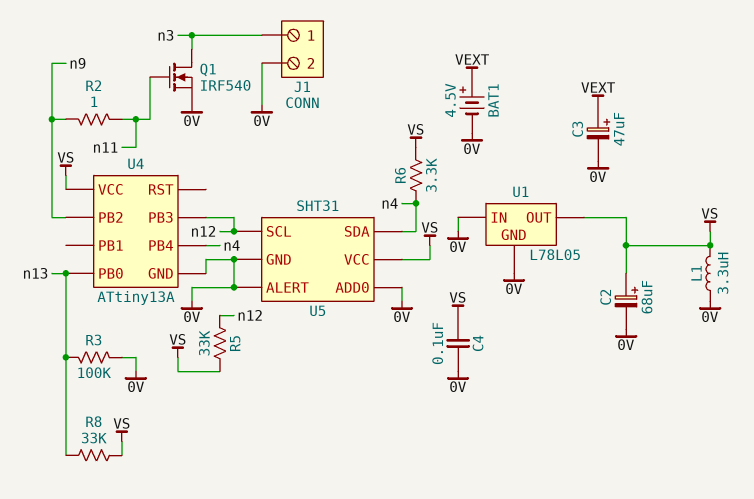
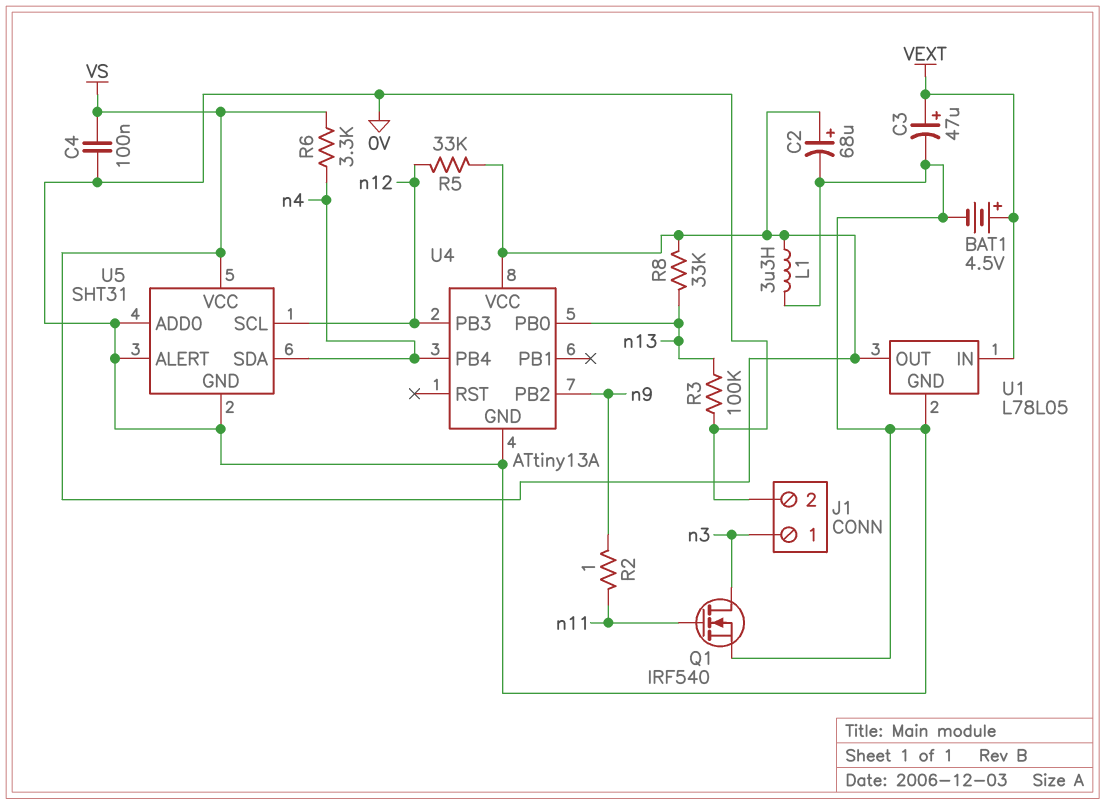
U1 pin IN: 0V -> VEXT

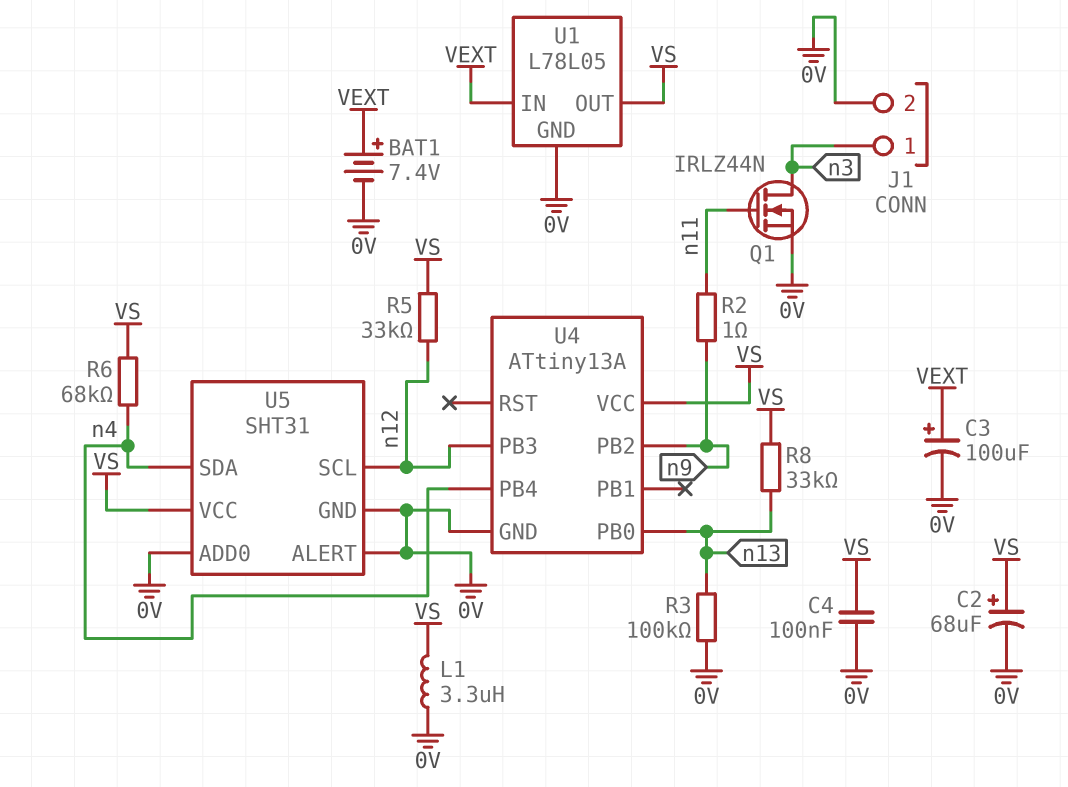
BAT1: 4.5V (plus VEXT, minus 0V) -> 7.4V (plus VEXT, minus 0V)
C3: 47uF (plus VEXT, minus 0V) -> 100uF (plus VEXT, minus 0V)
Q1: NMOS IRF540 (G n11, D n3, S 0V) -> NMOS IRLZ44N (G n11, D n3, S 0V)
R6: 3.3k (VS, n4) -> 68k (VS, n4)

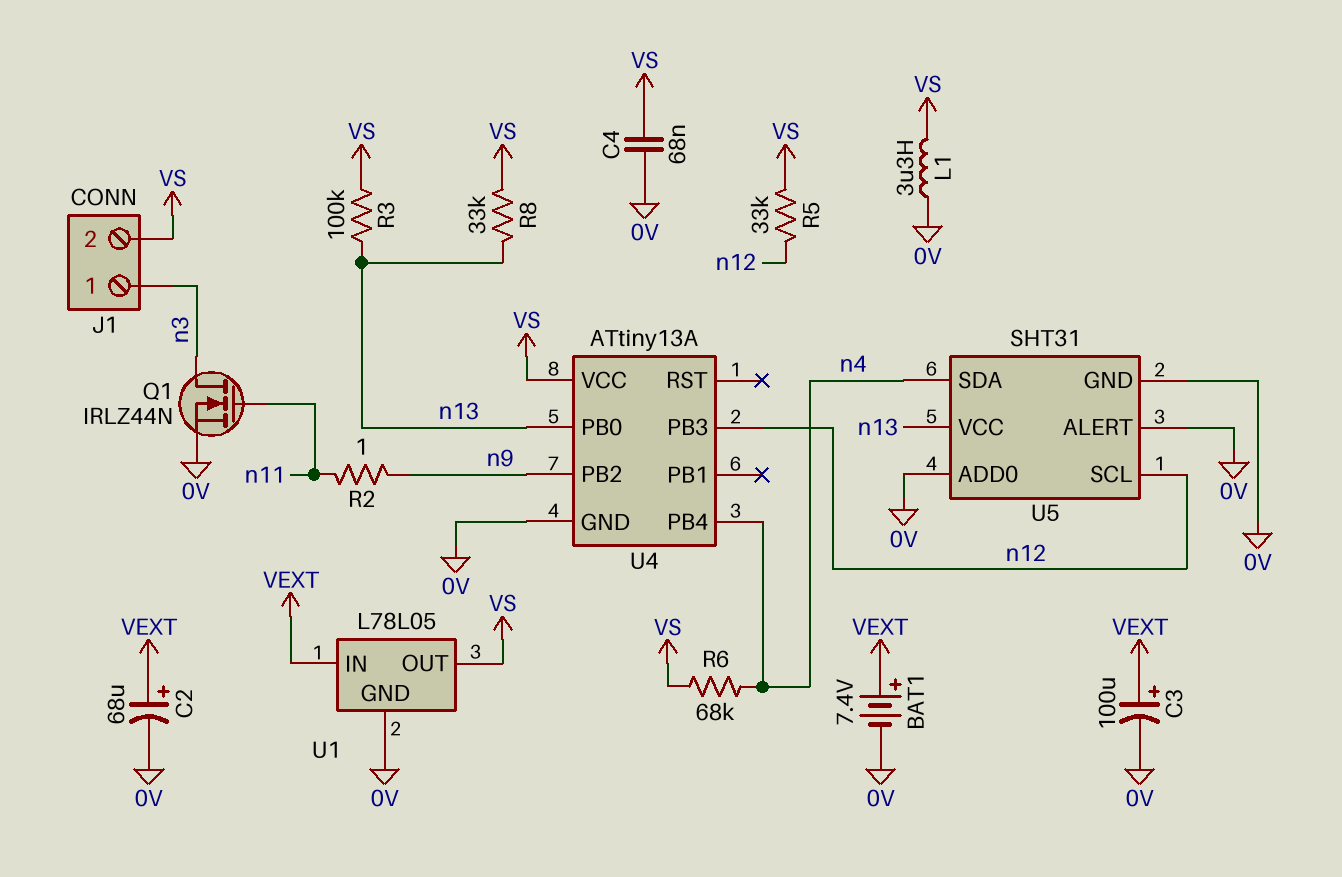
C2: 68uF (plus VS, minus 0V) -> 68uF (plus VEXT, minus 0V)
C4: 100nF (0V, VS) -> 68nF (0V, VS)
J1 pin 2: 0V -> VS
R3: 100k (0V, n13) -> 100k (VS, n13)
U5 pin VCC: VS -> n13

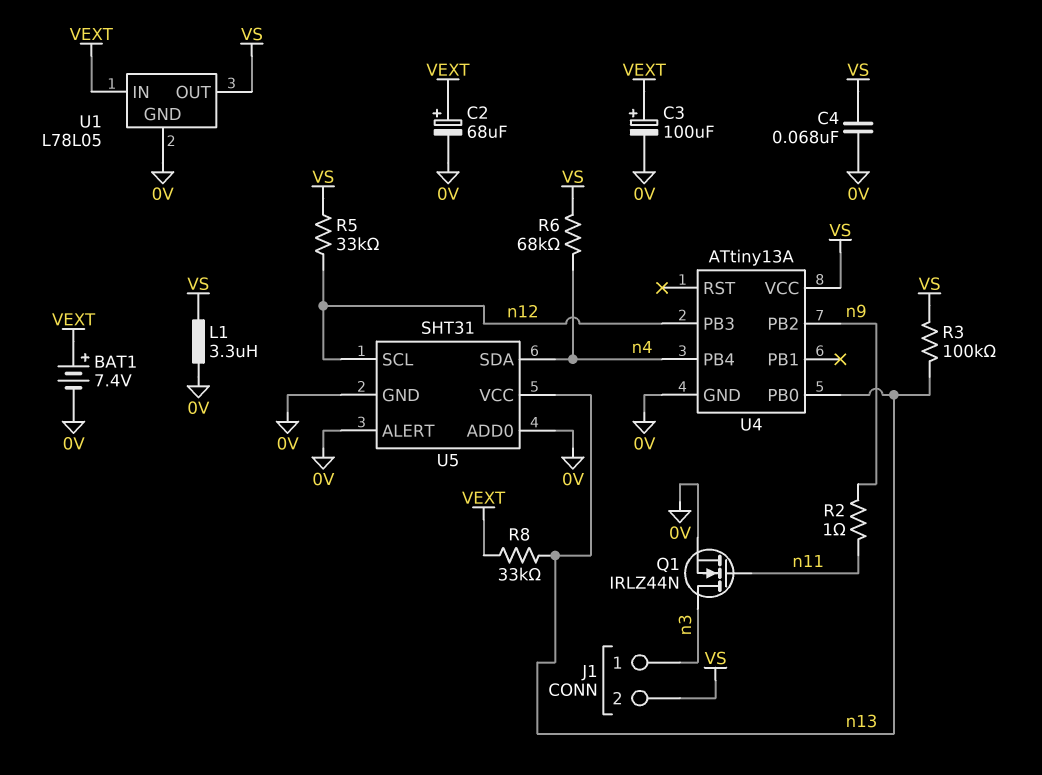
R8: 33k (VS, n13) -> 33k (VEXT, n13)

